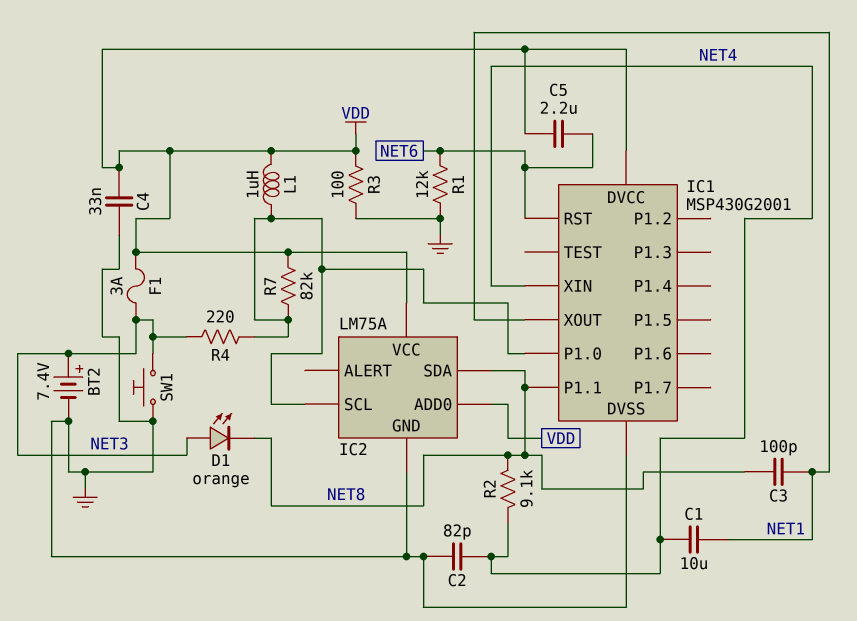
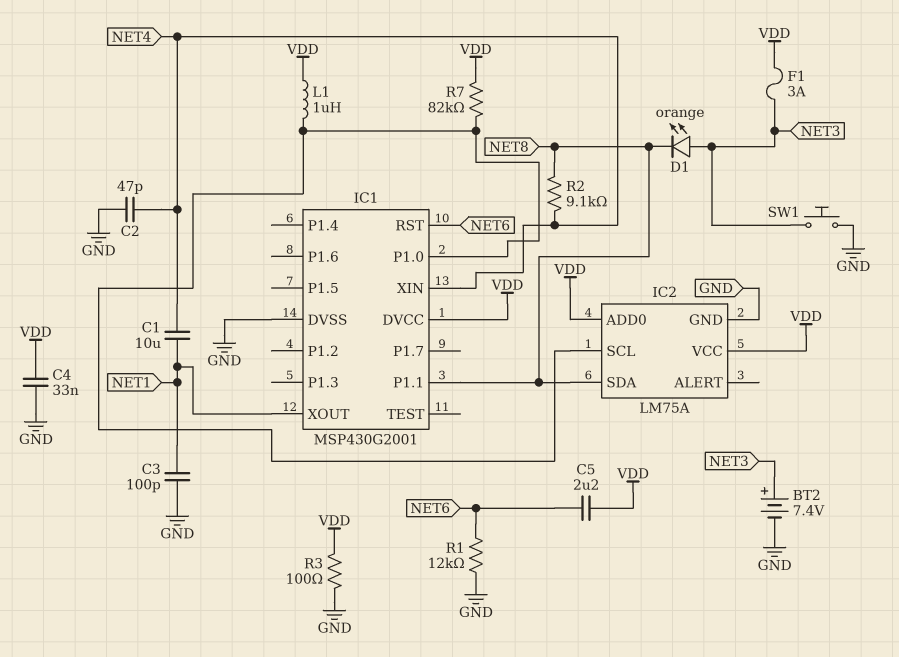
C2: 82pF (GND, NET4) -> 47pF (GND, NET4)
C3: 100pF (NET1, NET8) -> 100pF (GND, NET1)
R4: 220 (IC1/P1.0, NET3) -> none

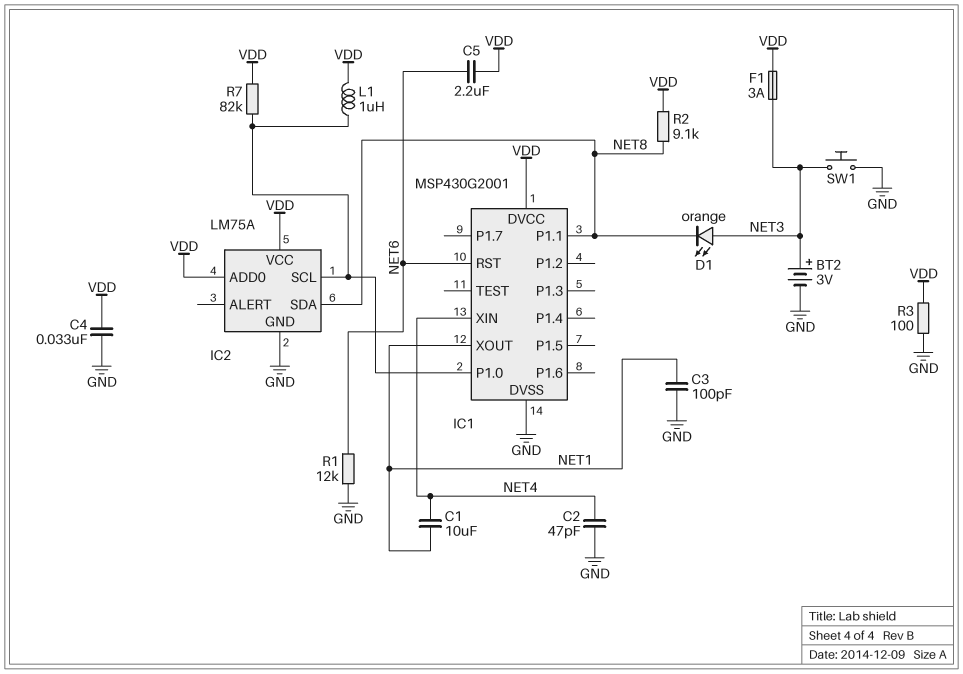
BT2: 7.4V (plus NET3, minus GND) -> 3V (plus NET3, minus GND)
R2: 9.1k (NET4, NET8) -> 9.1k (NET8, VDD)

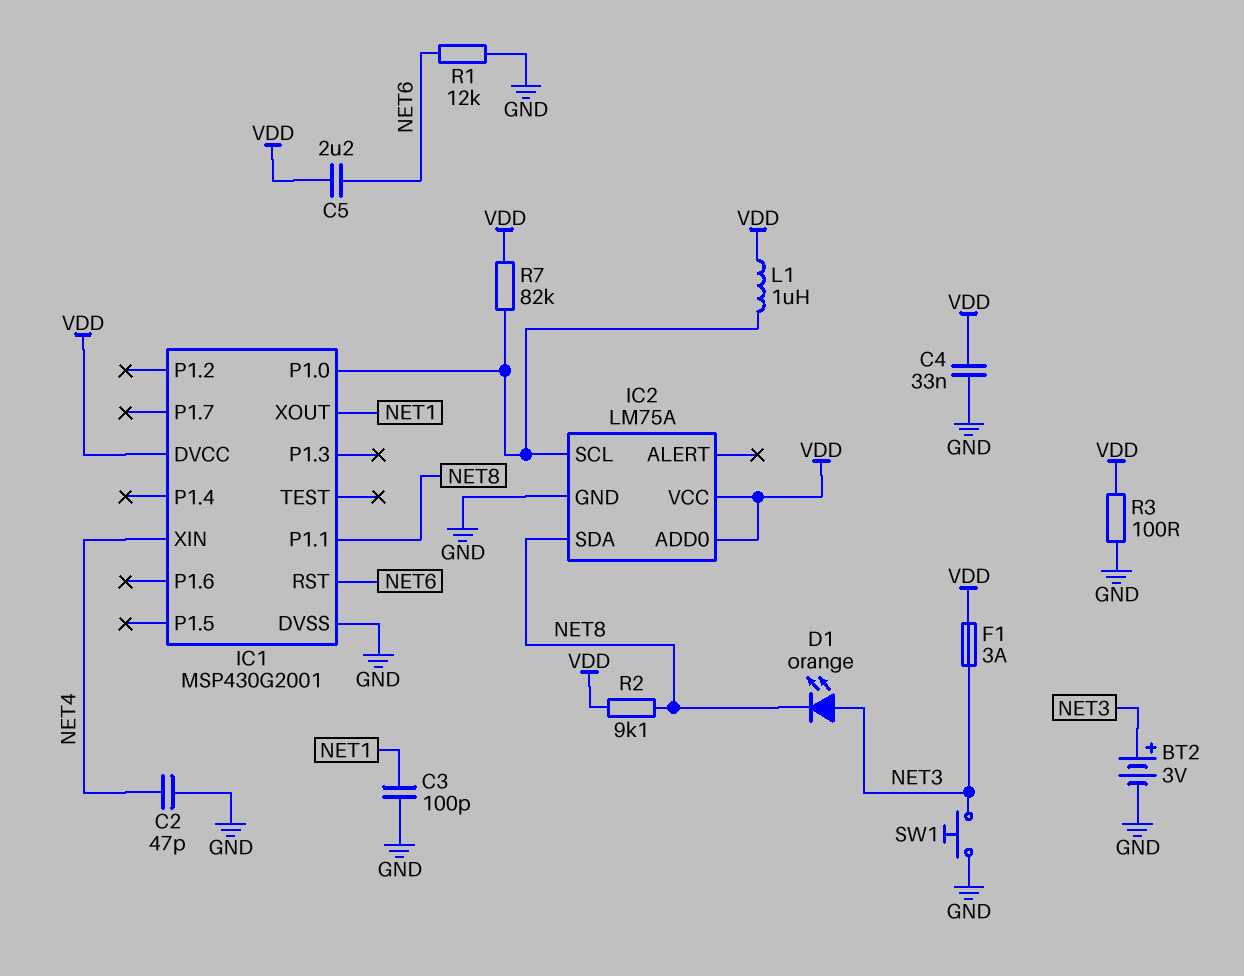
C1: 10uF (NET1, NET4) -> none

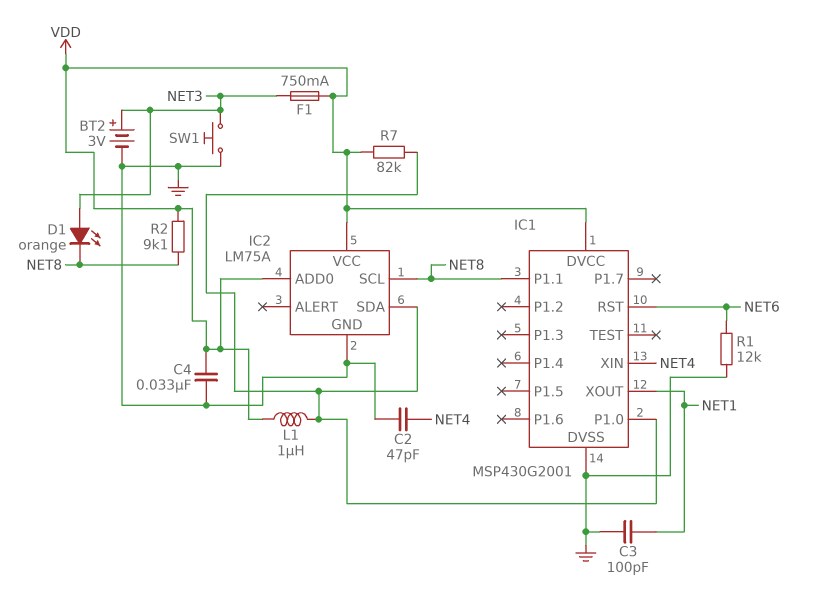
C5: 2.2uF (NET6, VDD) -> none
F1: 3A (NET3, VDD) -> 750mA (NET3, VDD)
IC2 pin SCL: IC1/P1.0 -> NET8
IC2 pin SDA: NET8 -> IC1/P1.0
R3: 100 (GND, VDD) -> none

